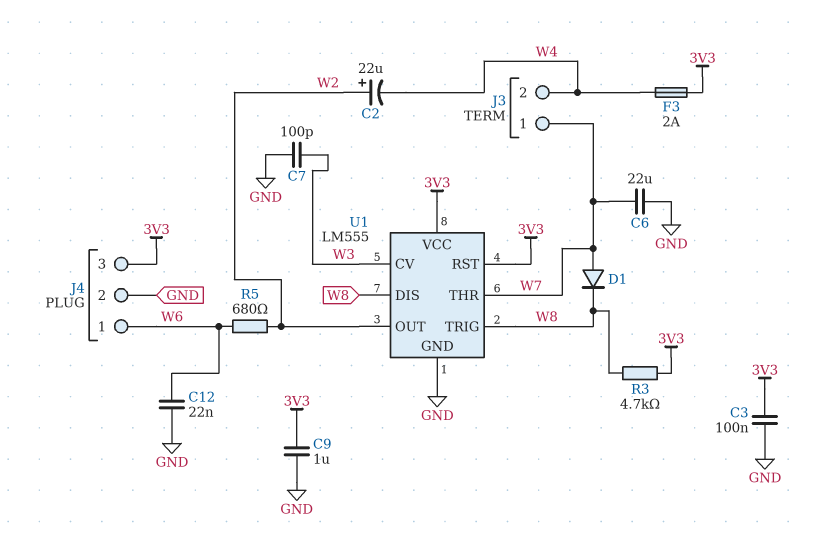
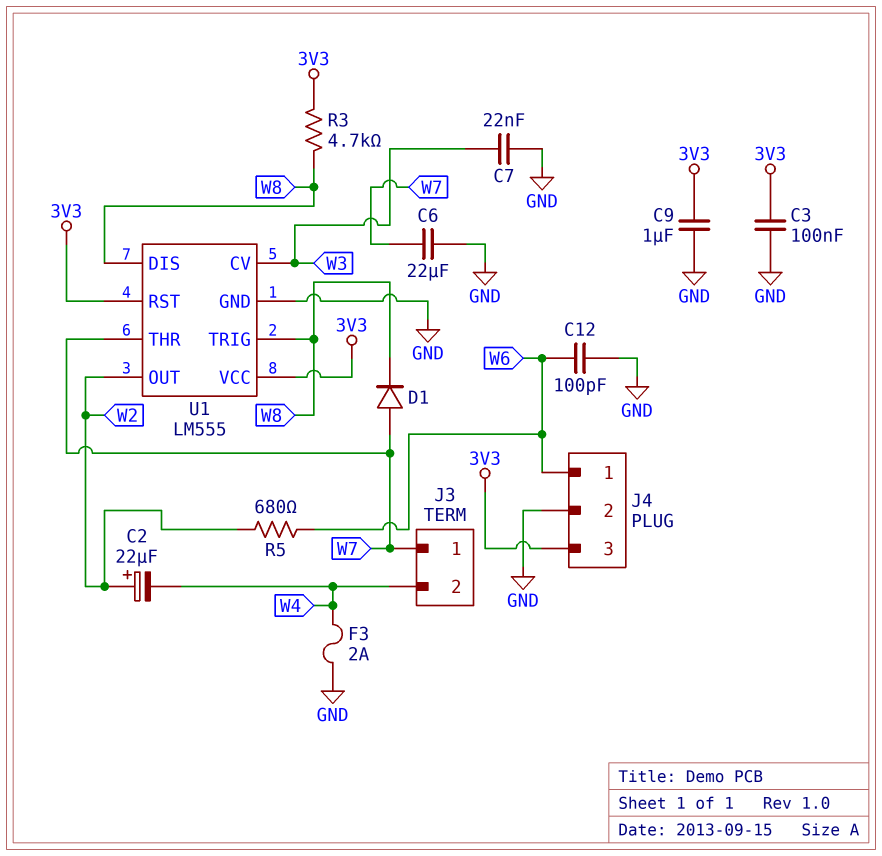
C7: 100pF (GND, W3) -> 22nF (GND, W3)
C12: 22nF (GND, W6) -> 100pF (GND, W6)
F3: 2A (3V3, W4) -> 2A (GND, W4)

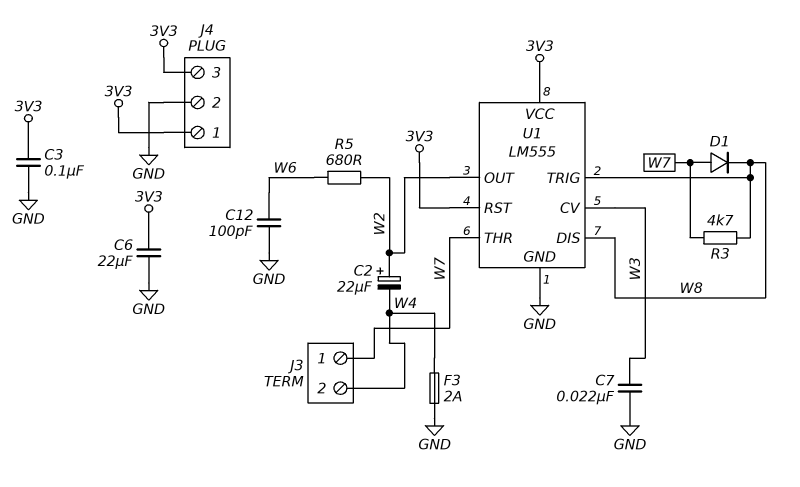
C6: 22uF (GND, W7) -> 22uF (3V3, GND)
C9: 1uF (3V3, GND) -> none
J4 pin 1: W6 -> 3V3
R3: 4.7k (3V3, W8) -> 4.7k (W7, W8)

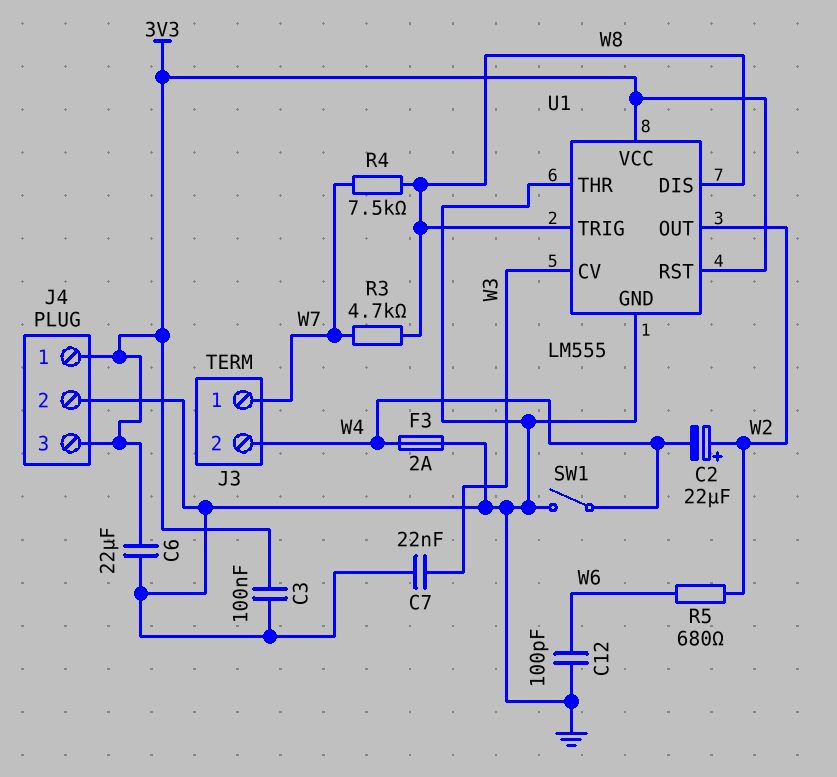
D1: diode (A W7, K W8) -> none
R4: none -> 7.5k (W7, W8)
SW1: none -> switch (GND, W4)
U1 pin THR: W7 -> GND

